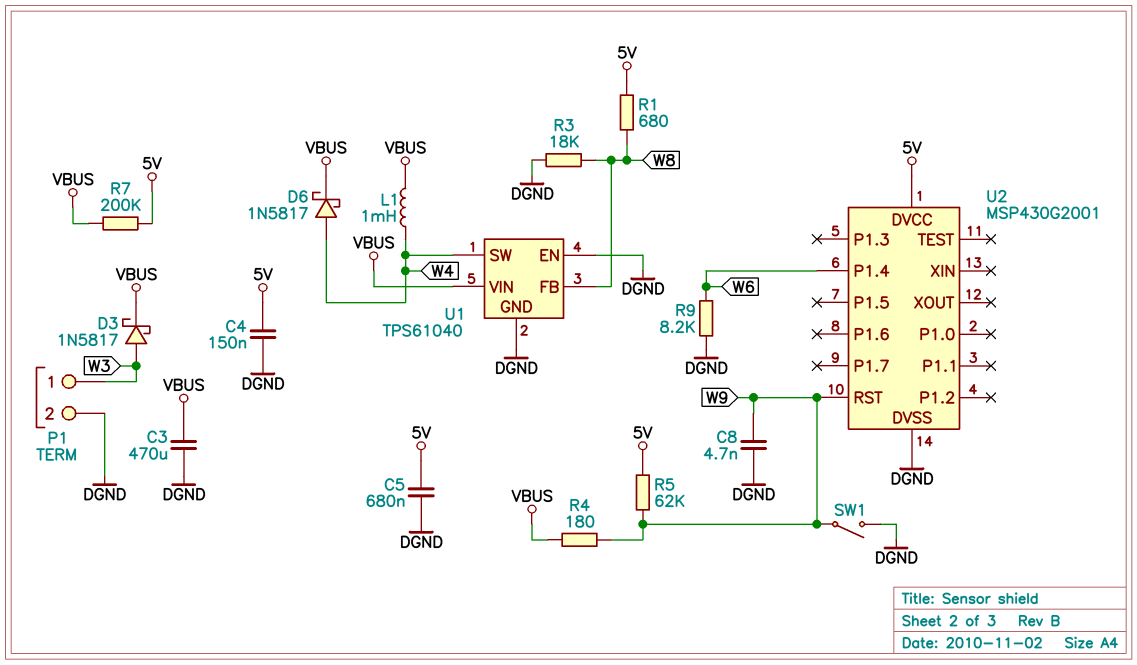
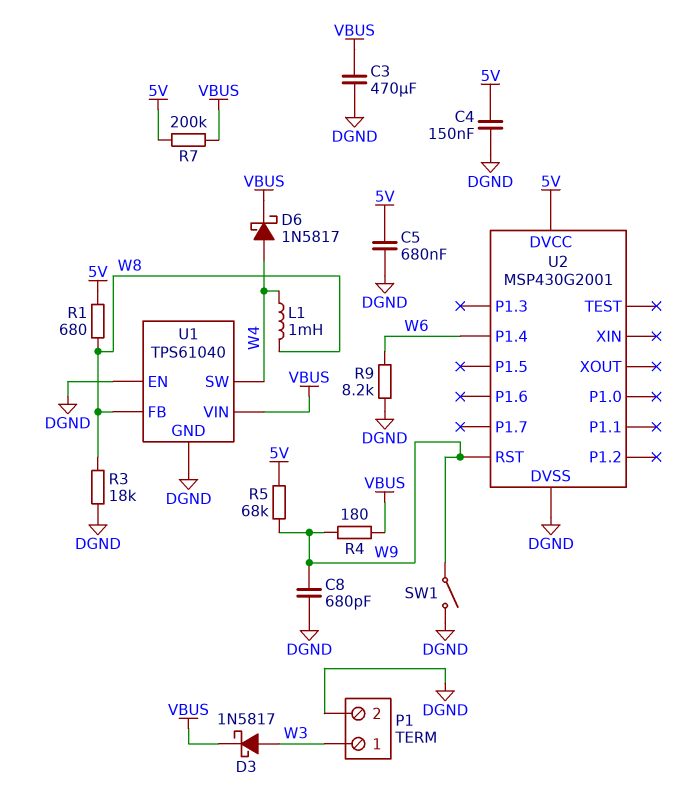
C8: 4.7nF (DGND, W9) -> 680pF (DGND, W9)
L1: 1mH (VBUS, W4) -> 1mH (W4, W8)
R5: 62k (5V, W9) -> 68k (5V, W9)

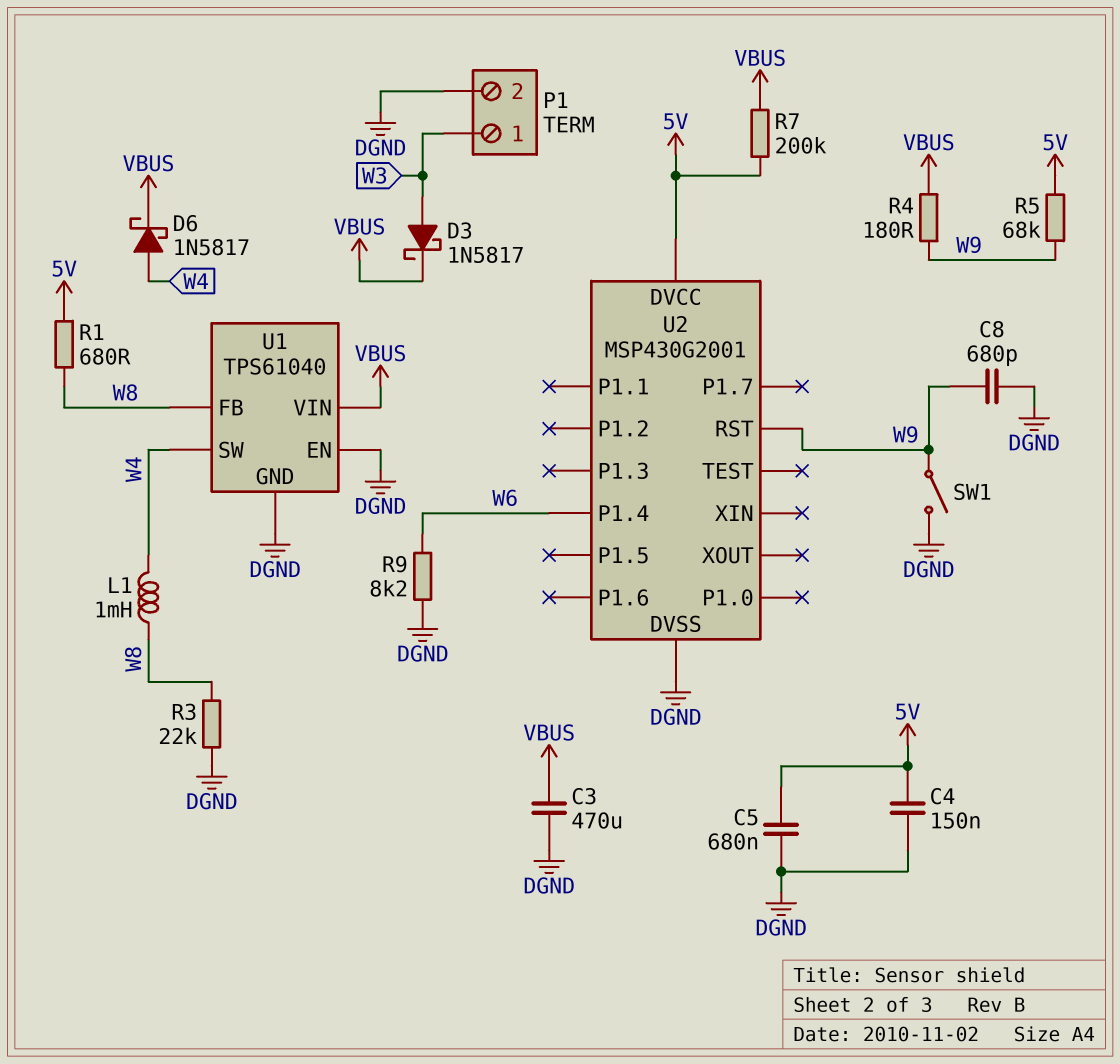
R3: 18k (DGND, W8) -> 22k (DGND, W8)

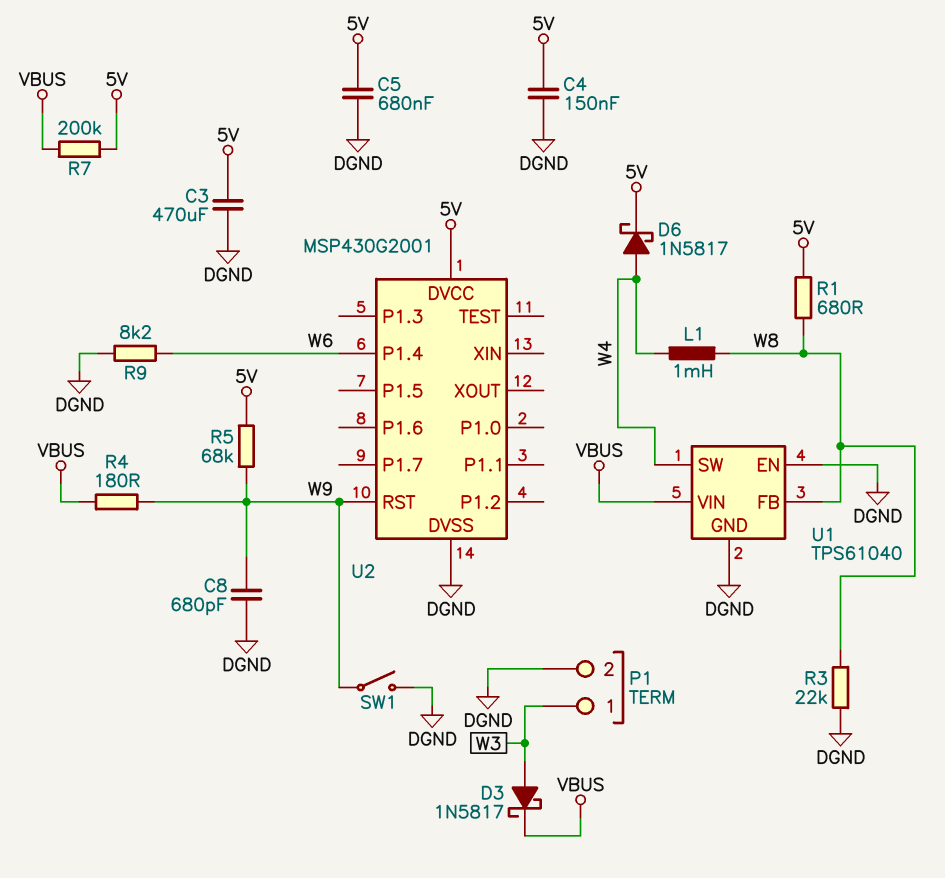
C3: 470uF (DGND, VBUS) -> 470uF (5V, DGND)
D6: schottky 1N5817 (A W4, K VBUS) -> schottky 1N5817 (A W4, K 5V)

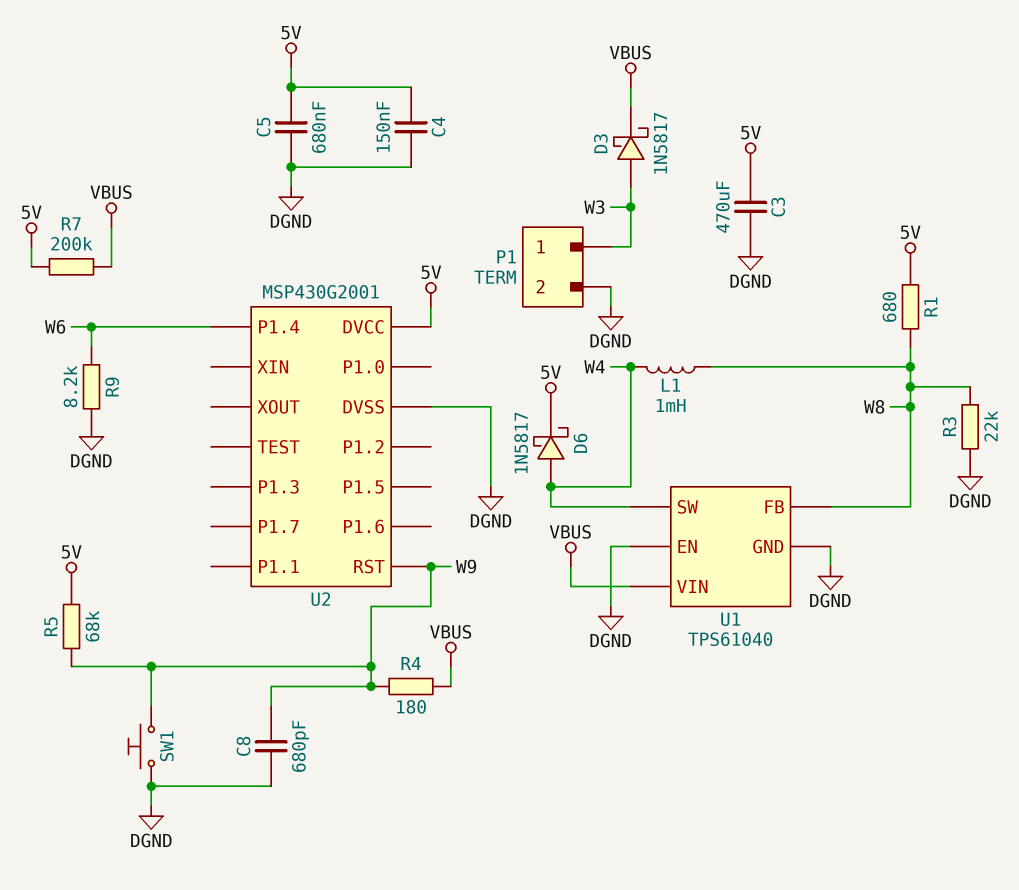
SW1: switch (DGND, W9) -> button (DGND, W9)

